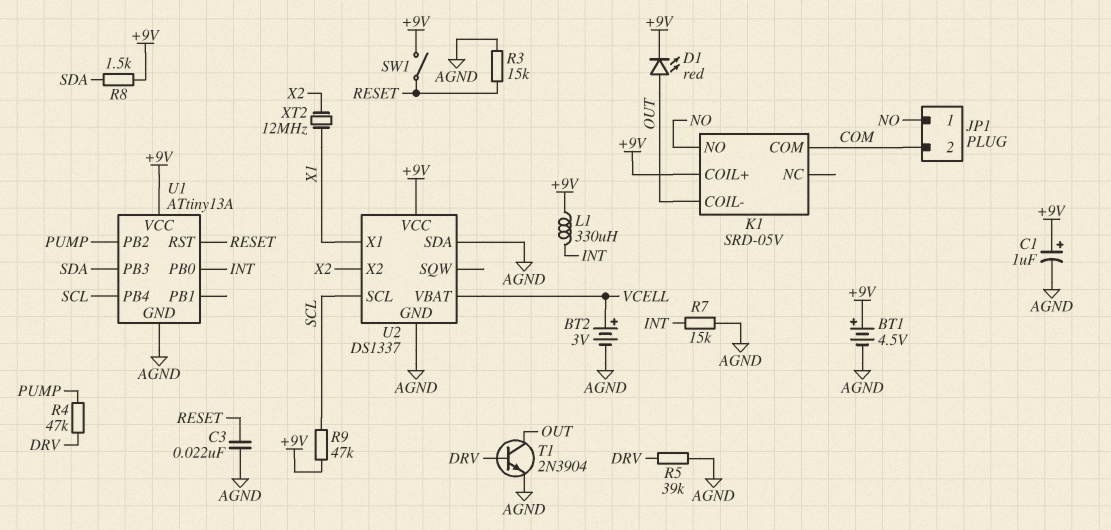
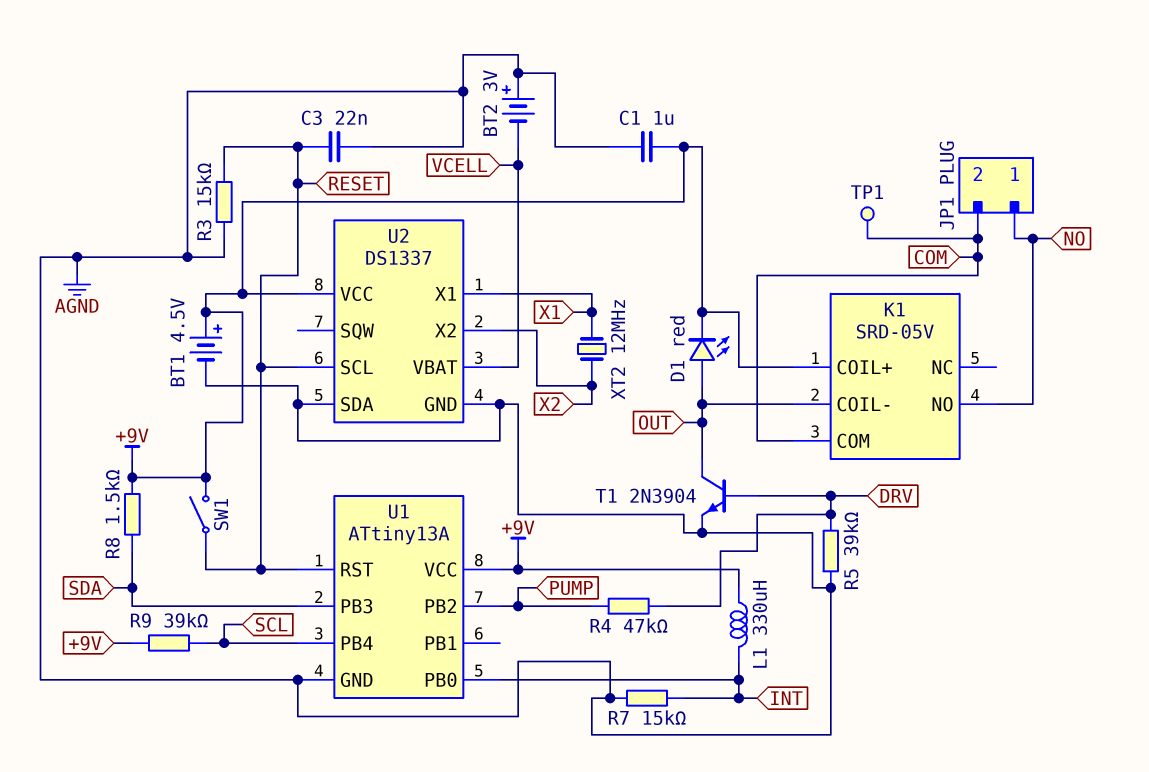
BT2: 3V (plus VCELL, minus AGND) -> 3V (plus AGND, minus VCELL)
C1: 1uF (plus +9V, minus AGND) -> 1uF (+9V, AGND)
R9: 47k (+9V, SCL) -> 39k (+9V, SCL)
TP1: none -> test point (COM)
U2 pin SCL: SCL -> RESET

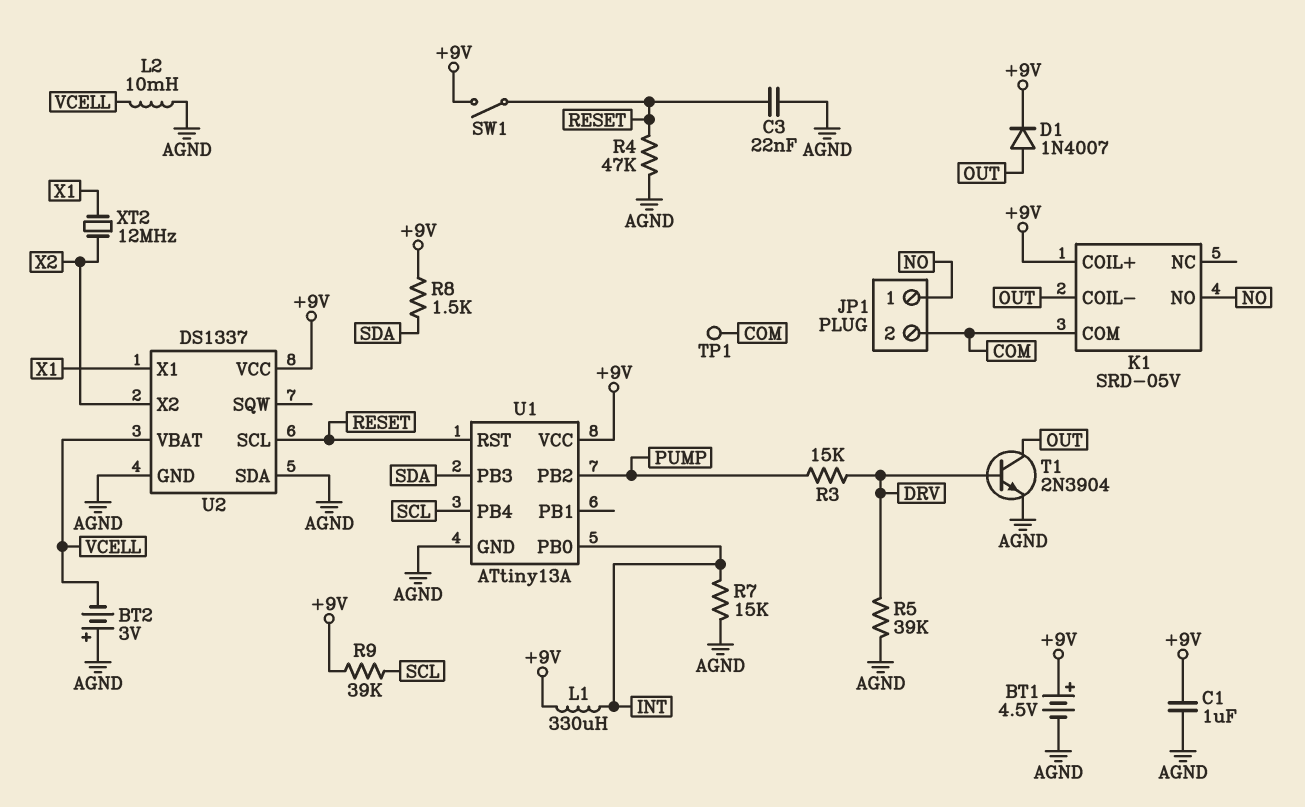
D1: LED red (A OUT, K +9V) -> diode 1N4007 (A OUT, K +9V)
L2: none -> 10mH (AGND, VCELL)
R3: 15k (AGND, RESET) -> 15k (DRV, PUMP)
R4: 47k (DRV, PUMP) -> 47k (AGND, RESET)

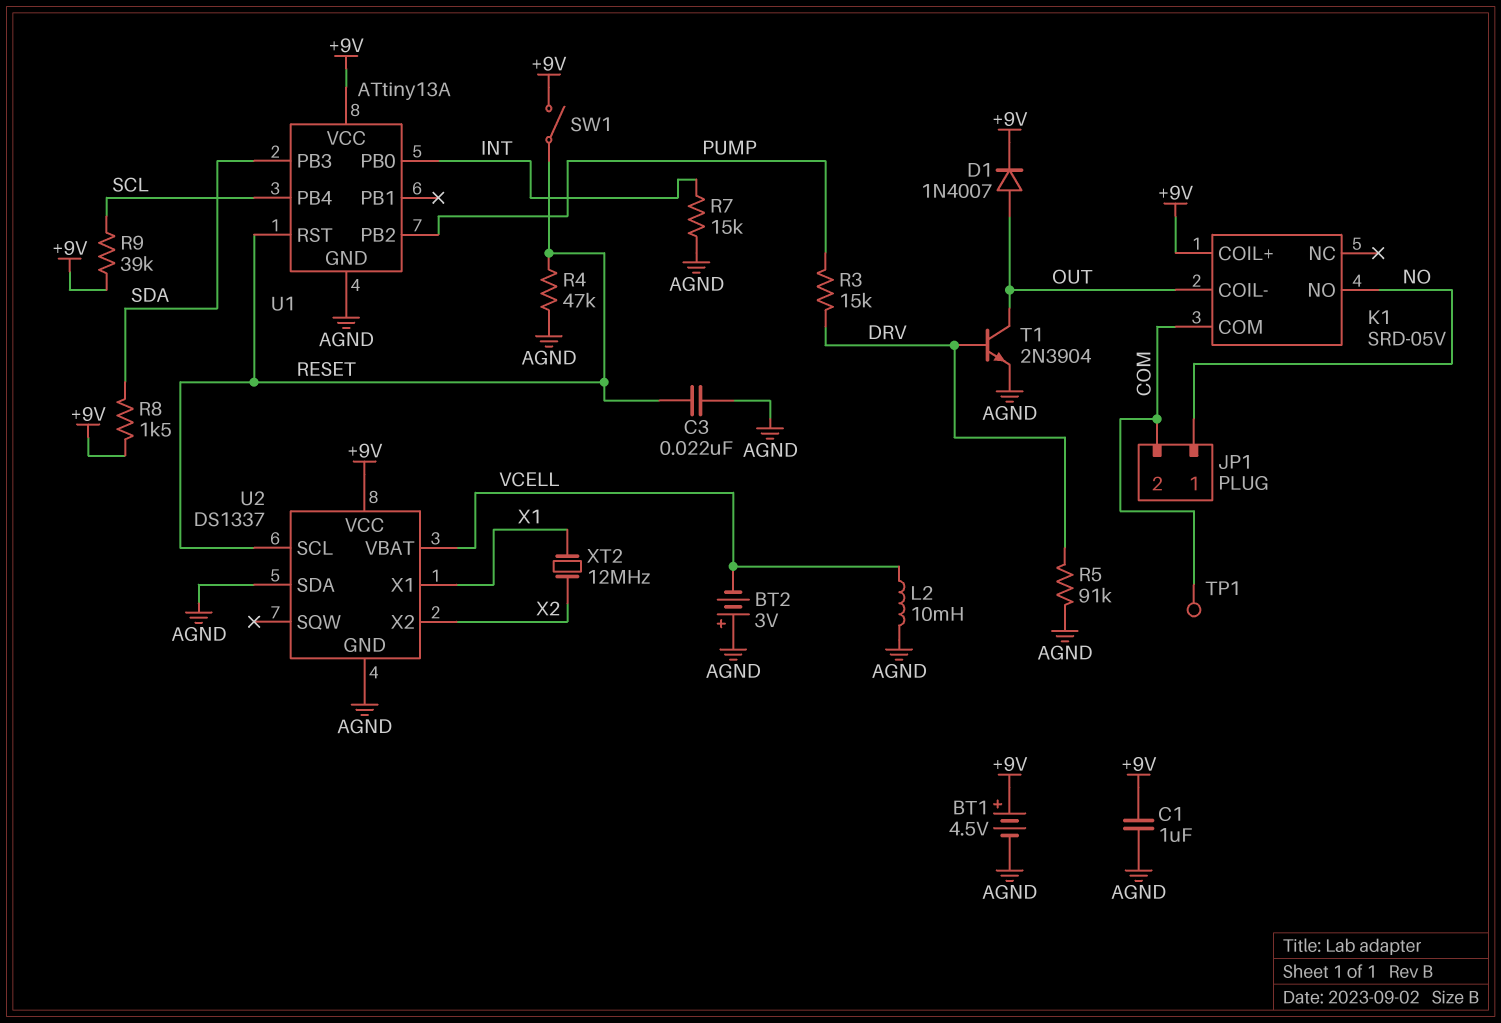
L1: 330uH (+9V, INT) -> none
R5: 39k (AGND, DRV) -> 91k (AGND, DRV)

